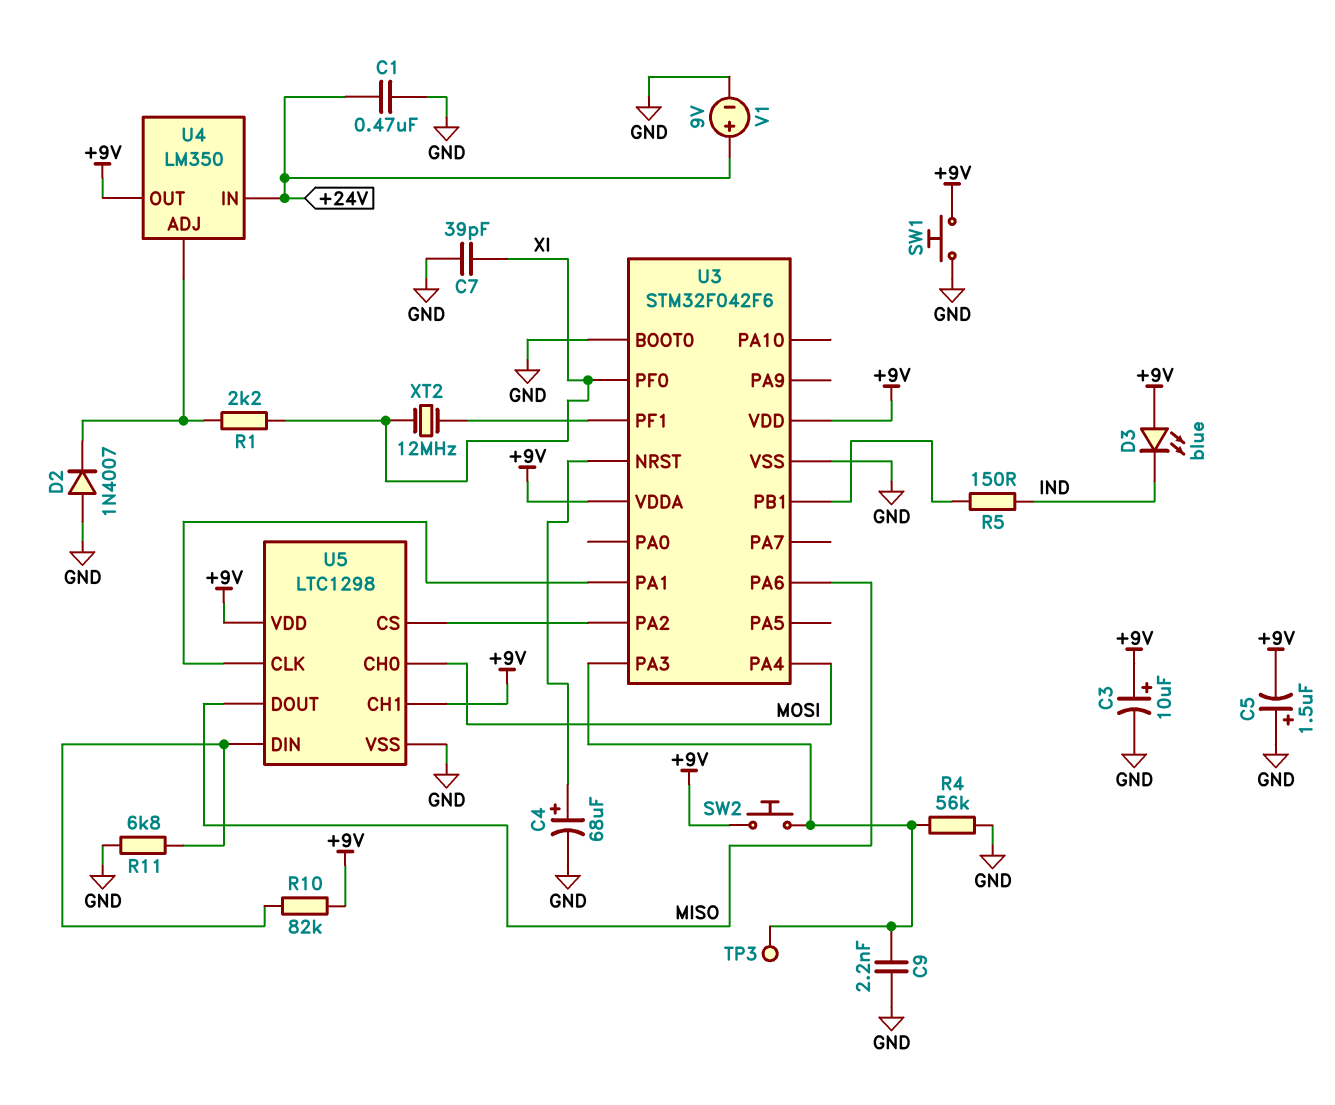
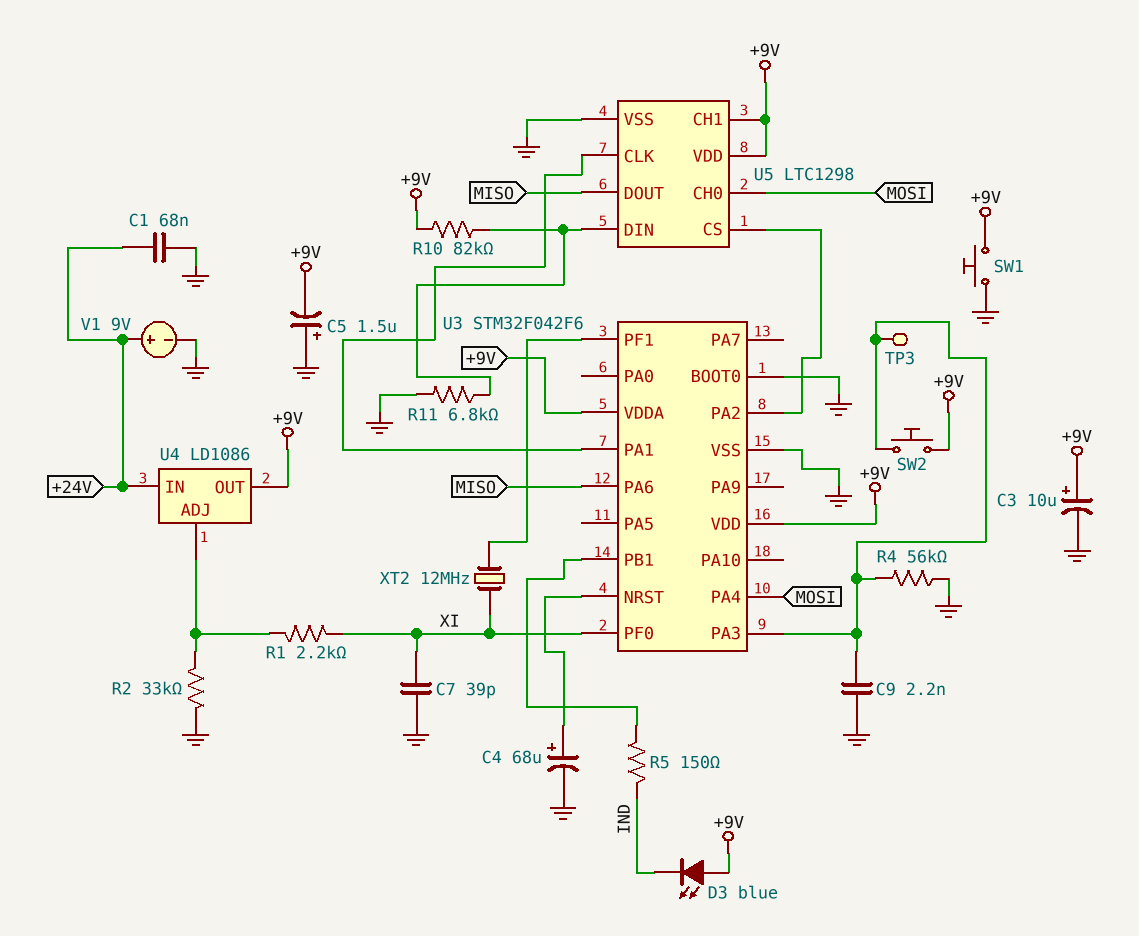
C1: 470nF (+24V, GND) -> 68nF (+24V, GND)
D2: diode 1N4007 (A GND, K U4/ADJ) -> none
R2: none -> 33k (GND, U4/ADJ)
U4: LM350 -> LD1086

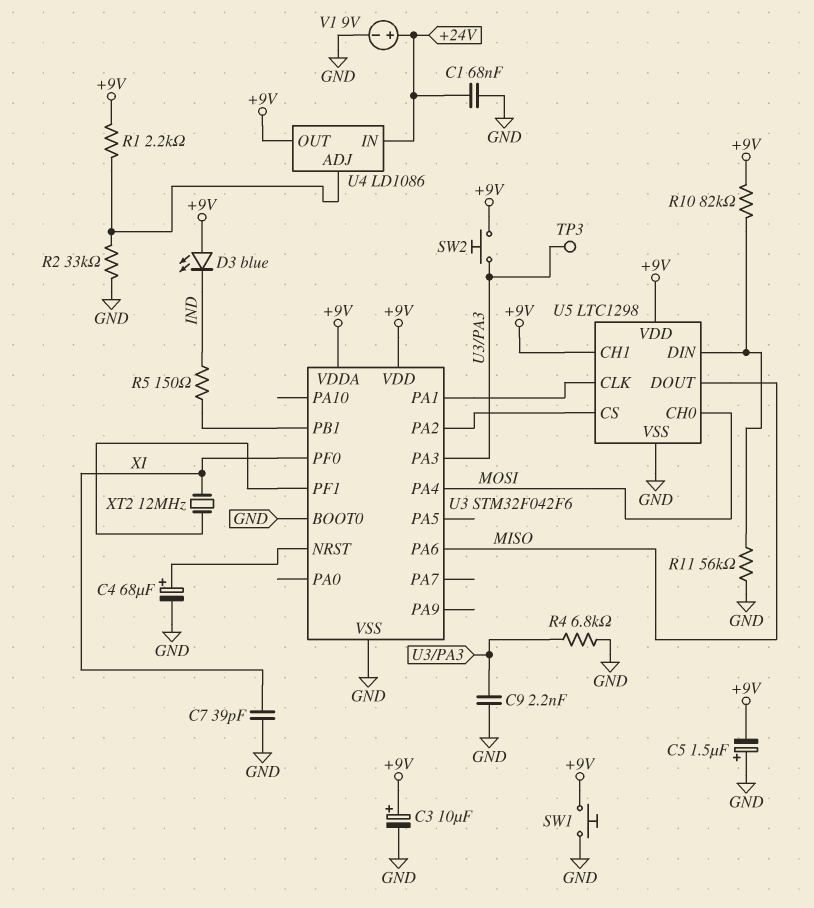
R1: 2.2k (U4/ADJ, XI) -> 2.2k (+9V, U4/ADJ)
R4: 56k (GND, U3/PA3) -> 6.8k (GND, U3/PA3)
R11: 6.8k (GND, U5/DIN) -> 56k (GND, U5/DIN)

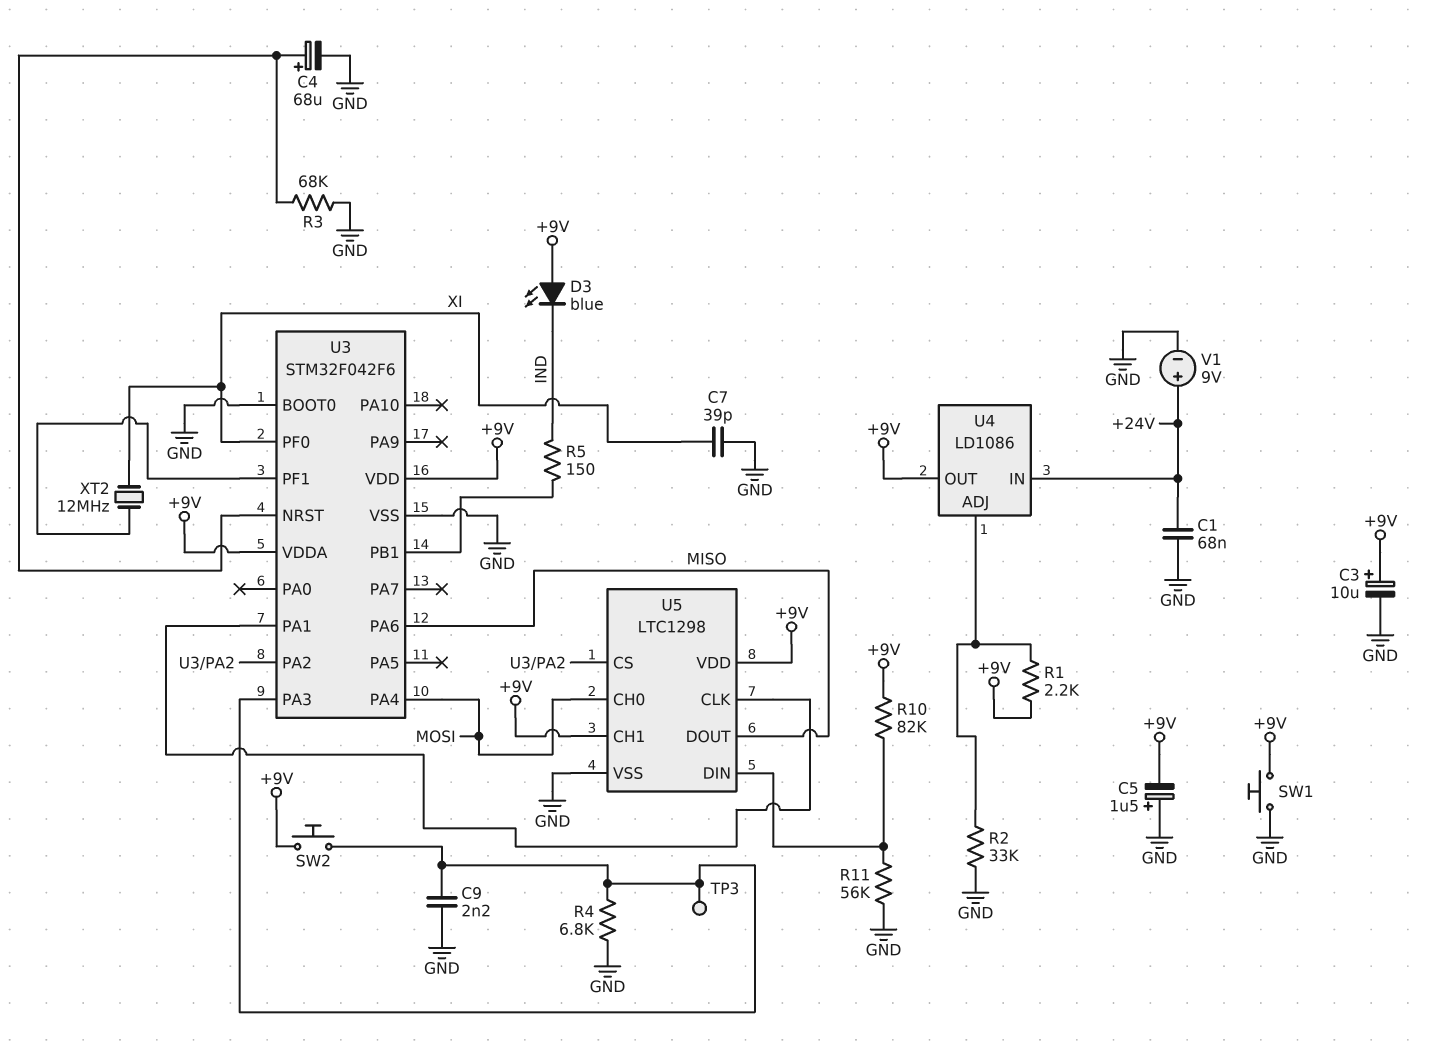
R3: none -> 68k (GND, U3/NRST)

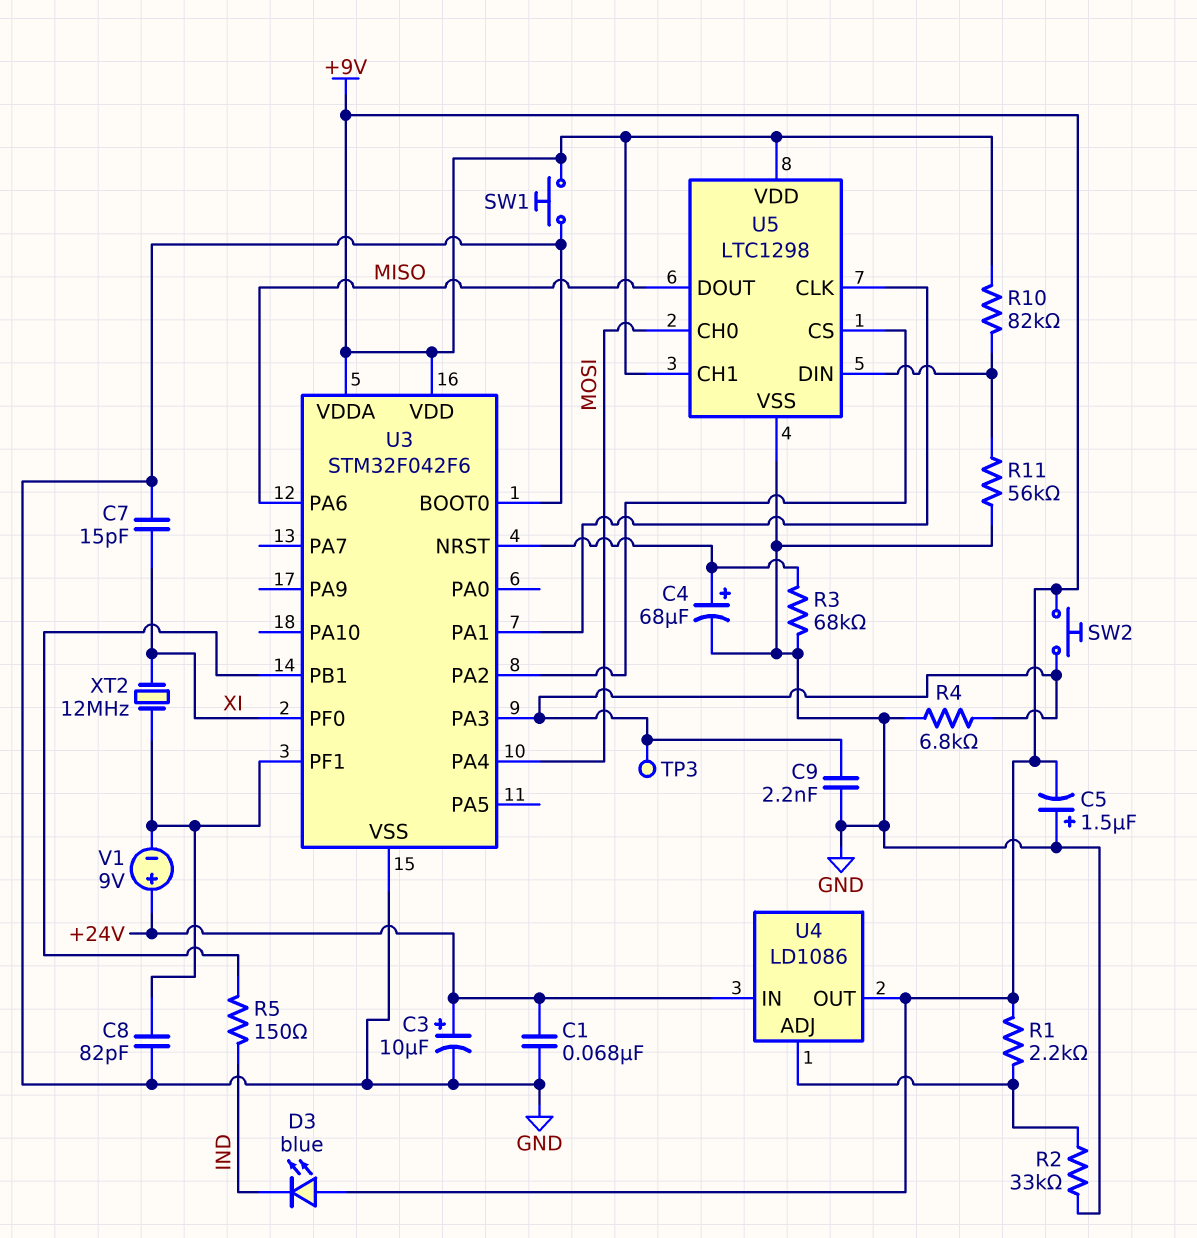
C3: 10uF (plus +9V, minus GND) -> 10uF (plus +24V, minus GND)
C7: 39pF (GND, XI) -> 15pF (GND, XI)
C8: none -> 82pF (GND, U3/PF1)
V1: 9V (plus +24V, minus GND) -> 9V (plus +24V, minus U3/PF1)

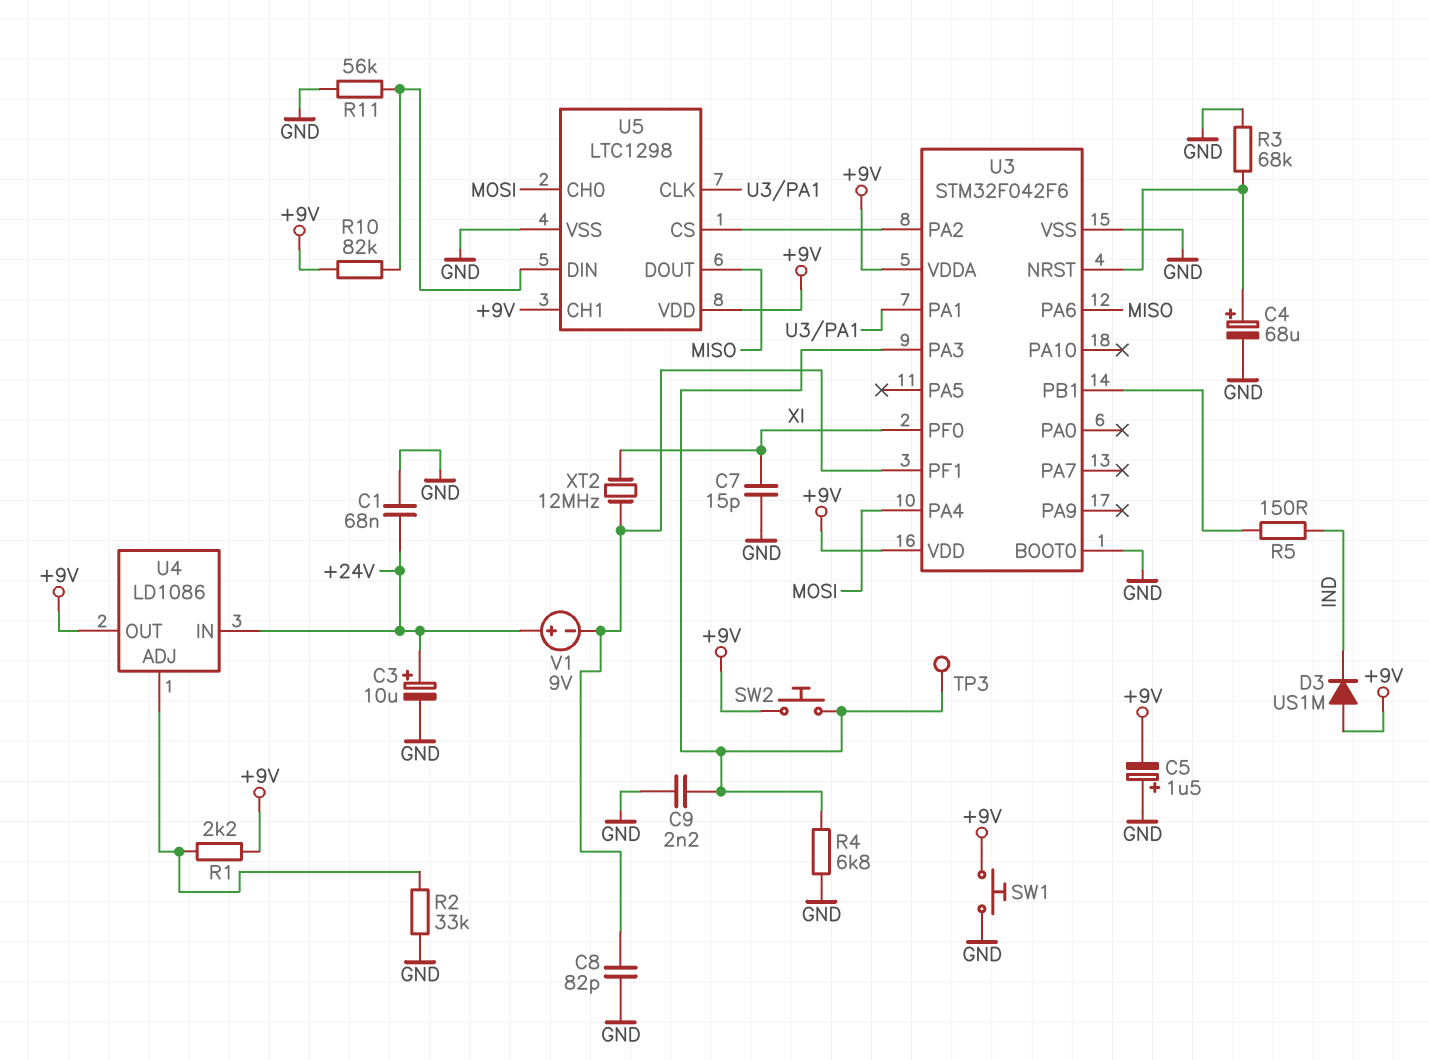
D3: LED blue (A +9V, K IND) -> diode US1M (A +9V, K IND)

